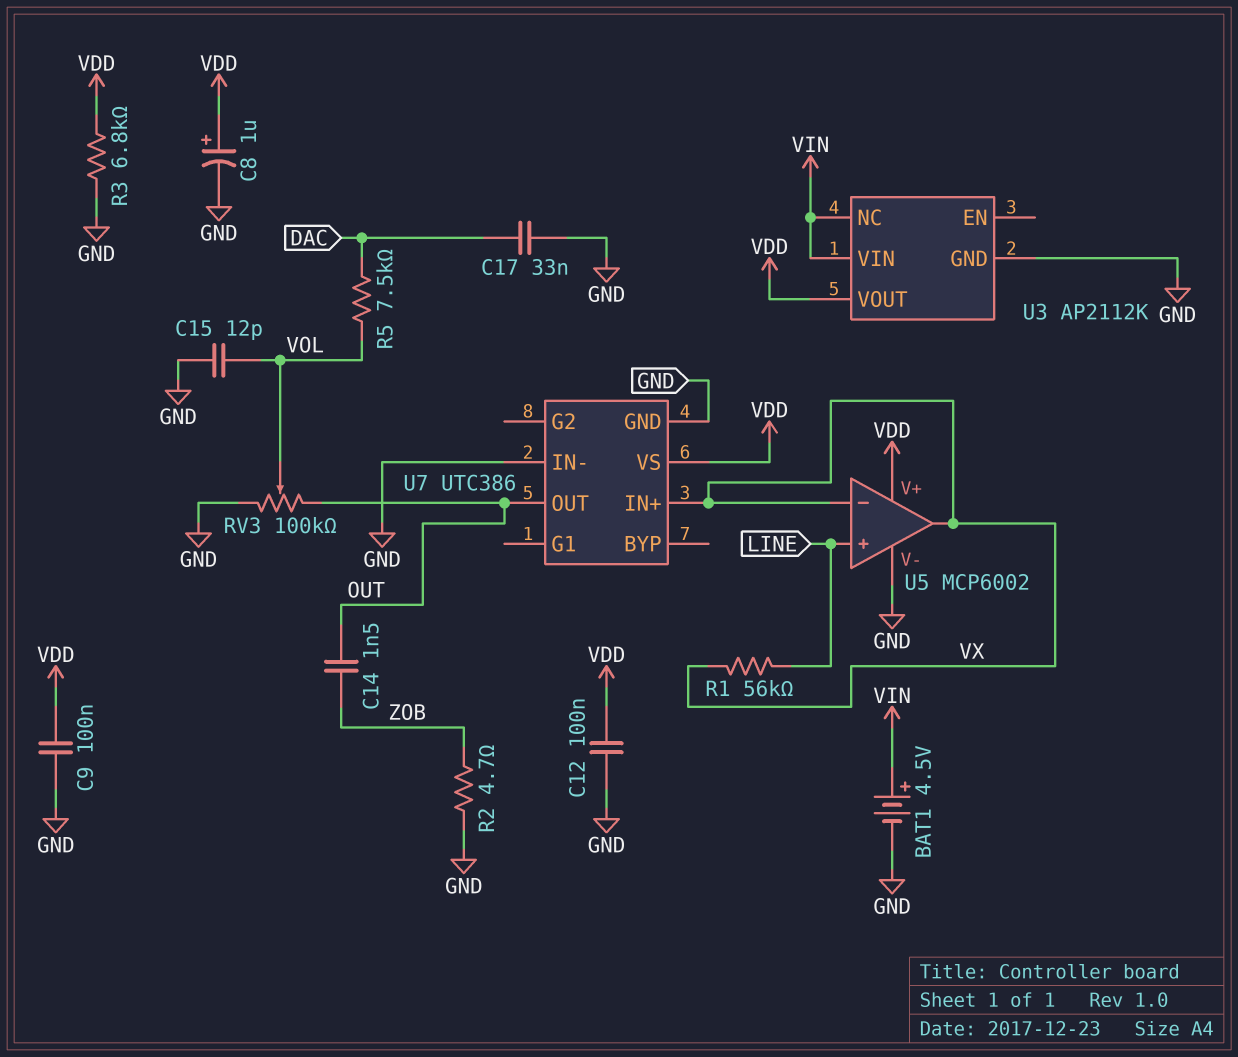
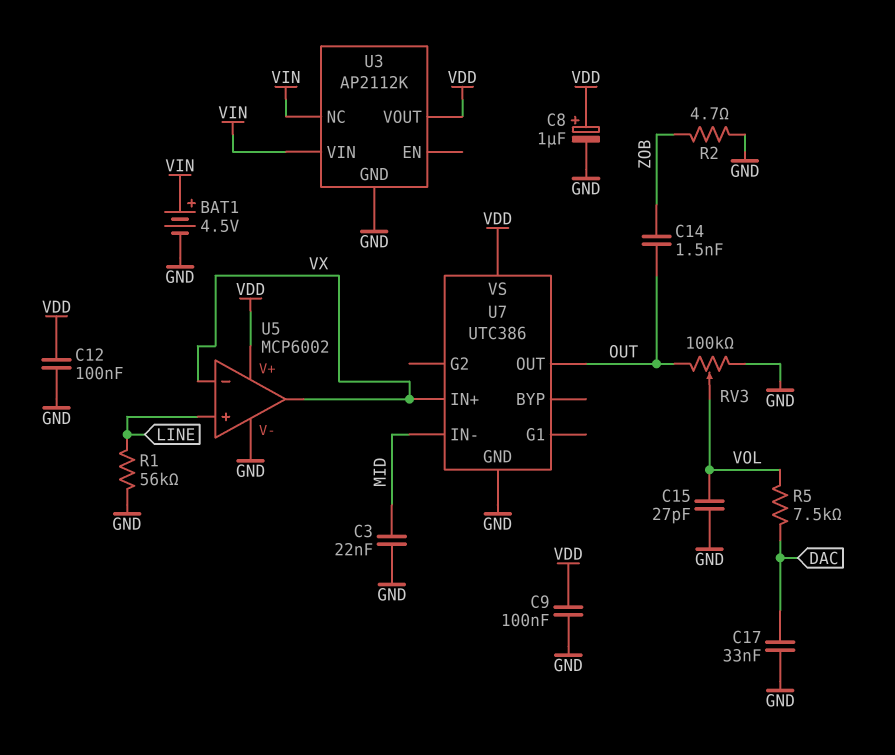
C3: none -> 22nF (GND, MID)
C15: 12pF (GND, VOL) -> 27pF (GND, VOL)
R1: 56k (LINE, VX) -> 56k (GND, LINE)
R3: 6.8k (GND, VDD) -> none
U7 pin IN-: GND -> MID

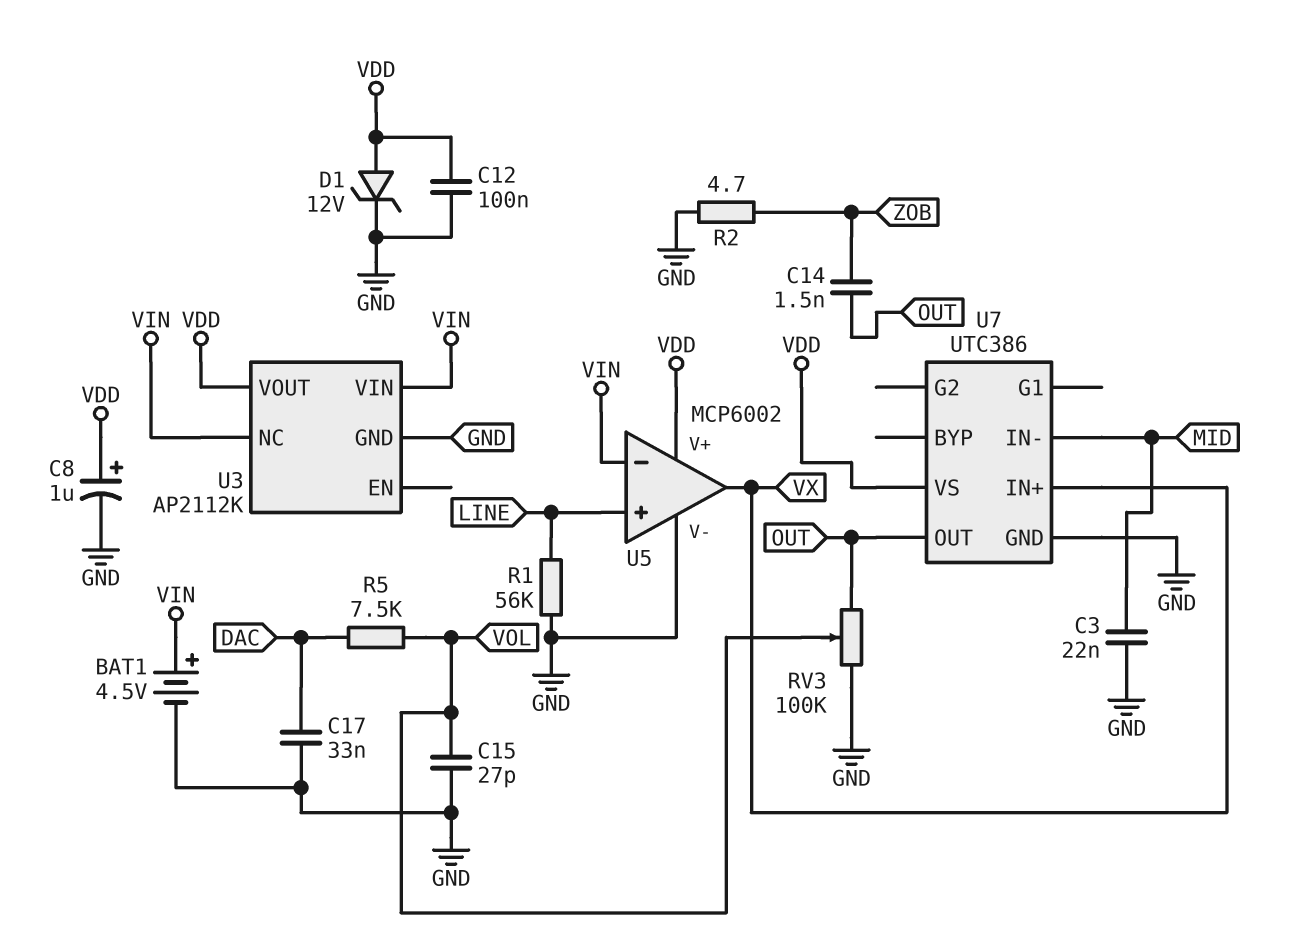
C9: 100nF (GND, VDD) -> none
D1: none -> zener 12V (A VDD, K GND)
U5 pin in-: VX -> VIN

